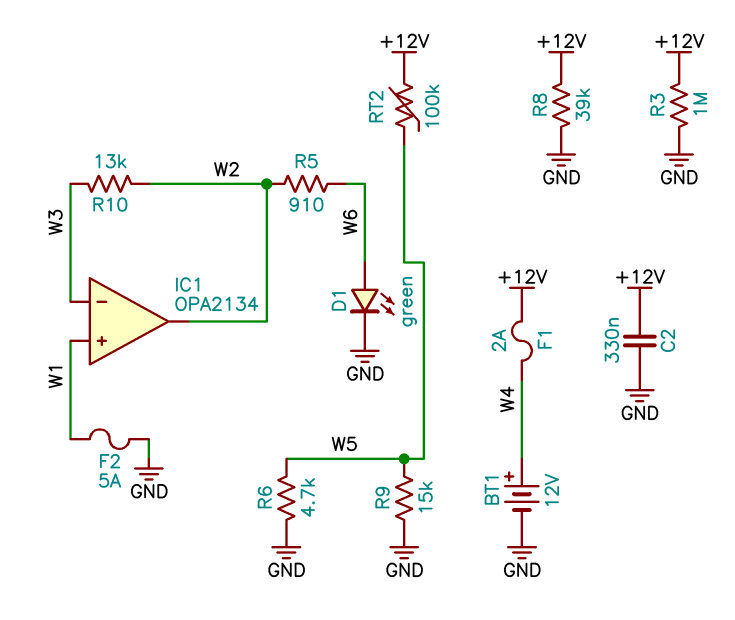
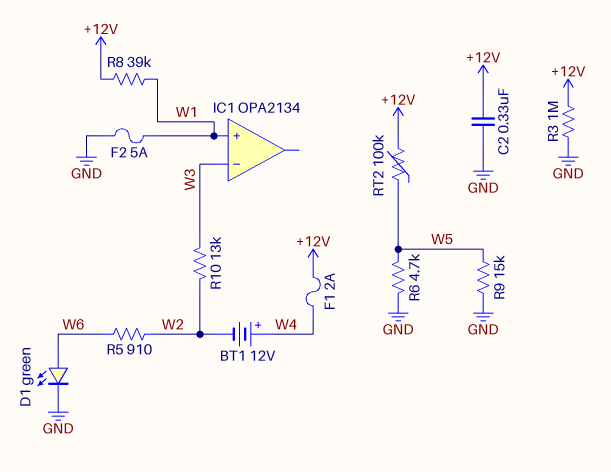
BT1: 12V (plus W4, minus GND) -> 12V (plus W4, minus W2)
IC1 pin out: W2 -> none
R8: 39k (+12V, GND) -> 39k (+12V, W1)

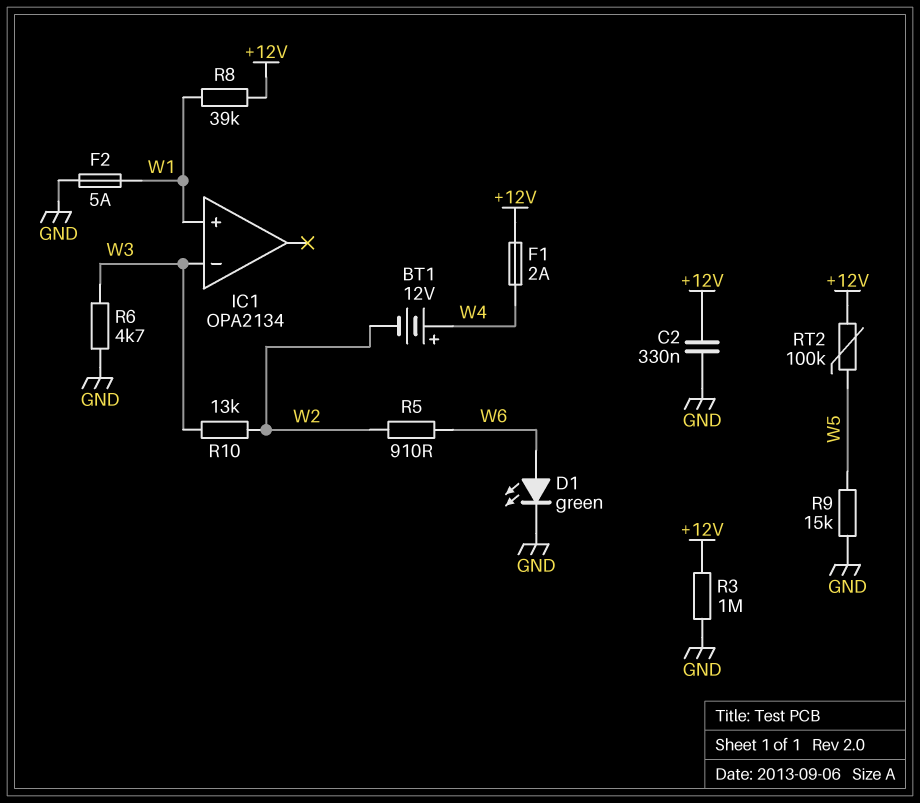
R6: 4.7k (GND, W5) -> 4.7k (GND, W3)

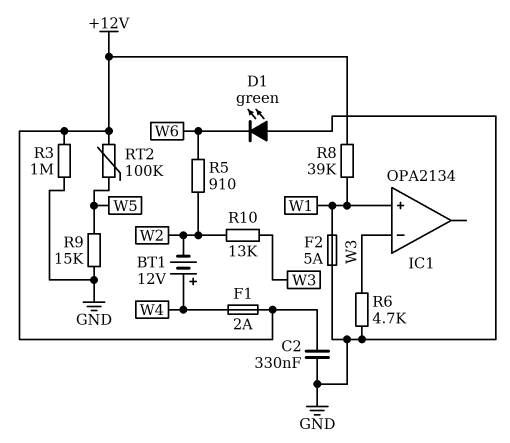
D1: LED green (A W6, K GND) -> LED green (A GND, K W6)

